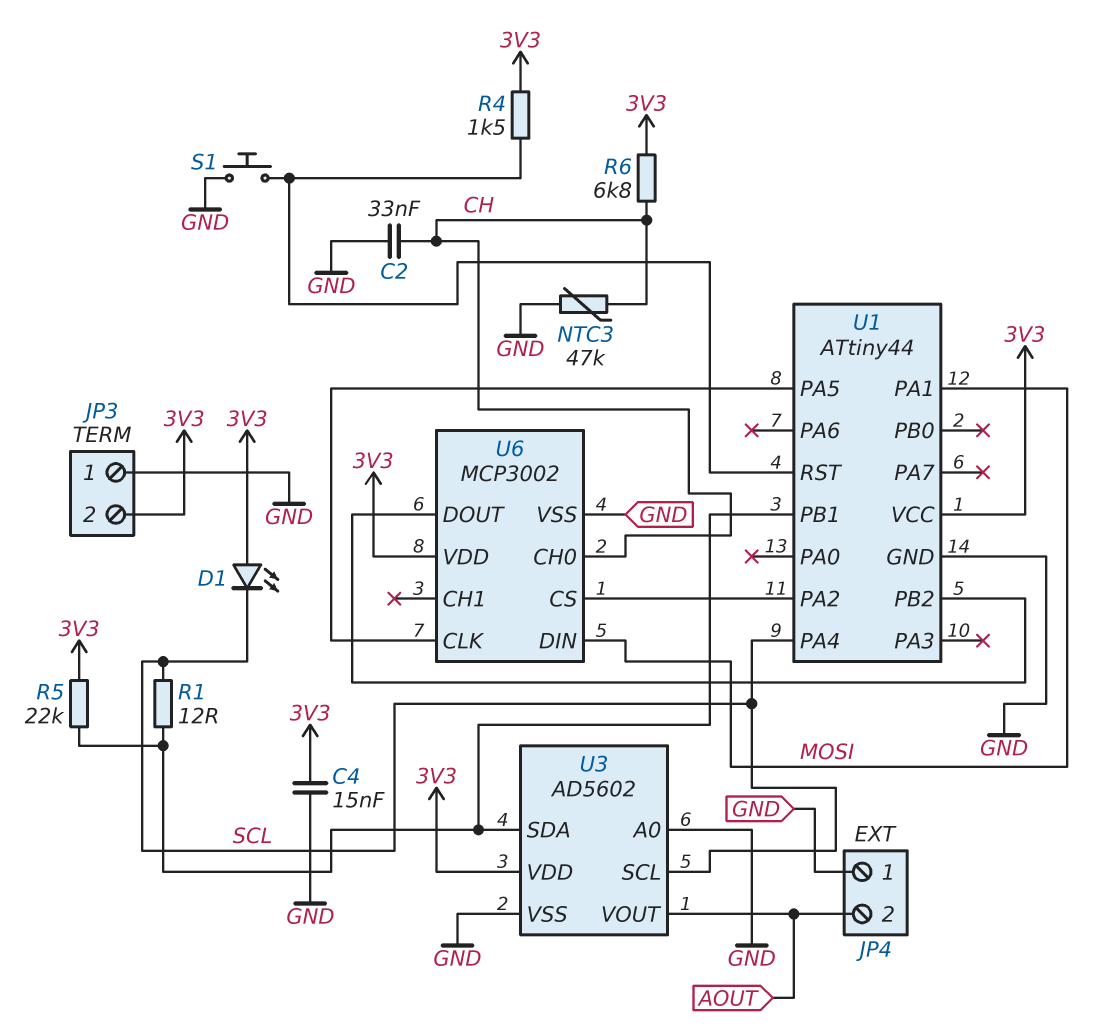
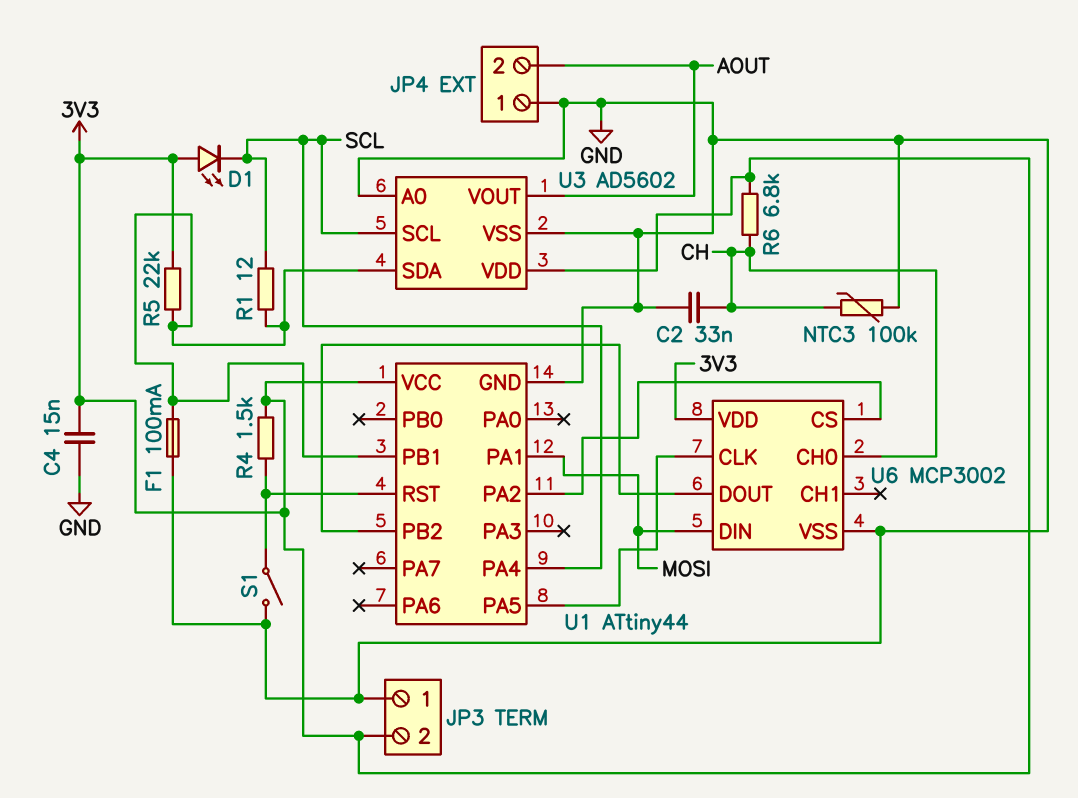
F1: none -> 100mA (GND, U1/PB1)
NTC3: 47k (CH, GND) -> 100k (CH, GND)
S1: button (GND, U1/RST) -> switch (GND, U1/RST)

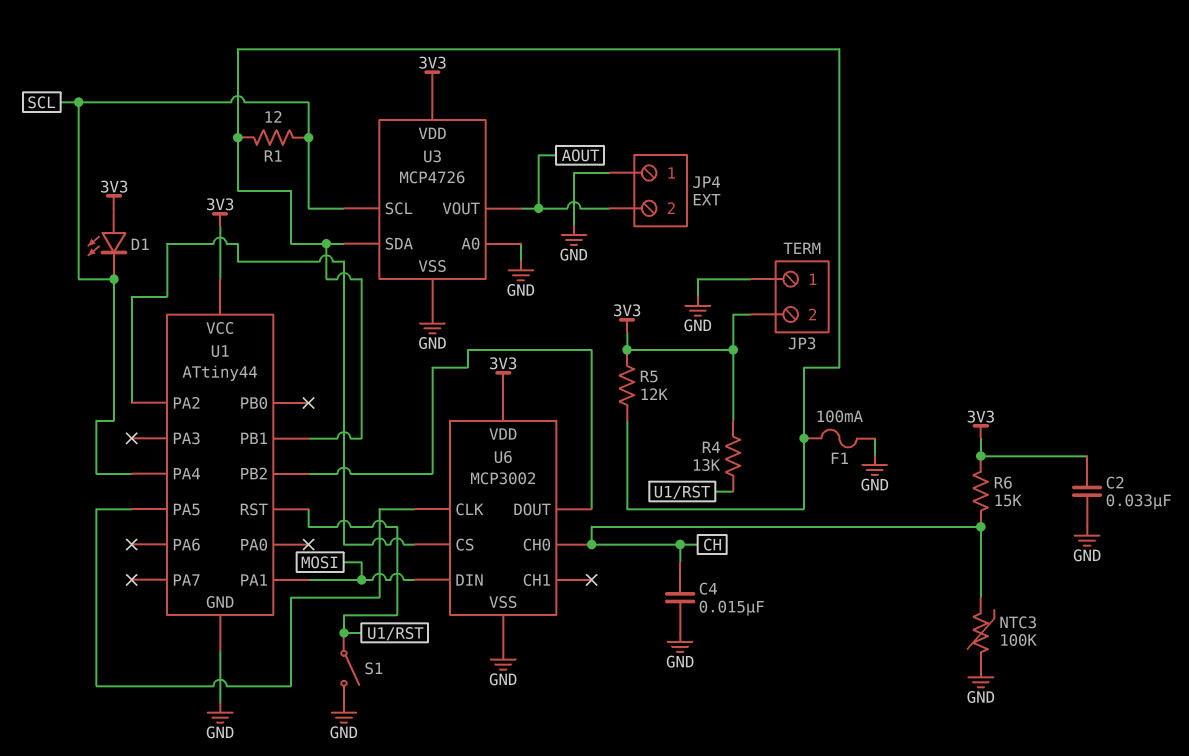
C2: 33nF (CH, GND) -> 33nF (3V3, GND)
C4: 15nF (3V3, GND) -> 15nF (CH, GND)
R4: 1.5k (3V3, U1/RST) -> 13k (3V3, U1/RST)
R5: 22k (3V3, U1/PB1) -> 12k (3V3, U1/PB1)
R6: 6.8k (3V3, CH) -> 15k (3V3, CH)
U3: AD5602 -> MCP4726

